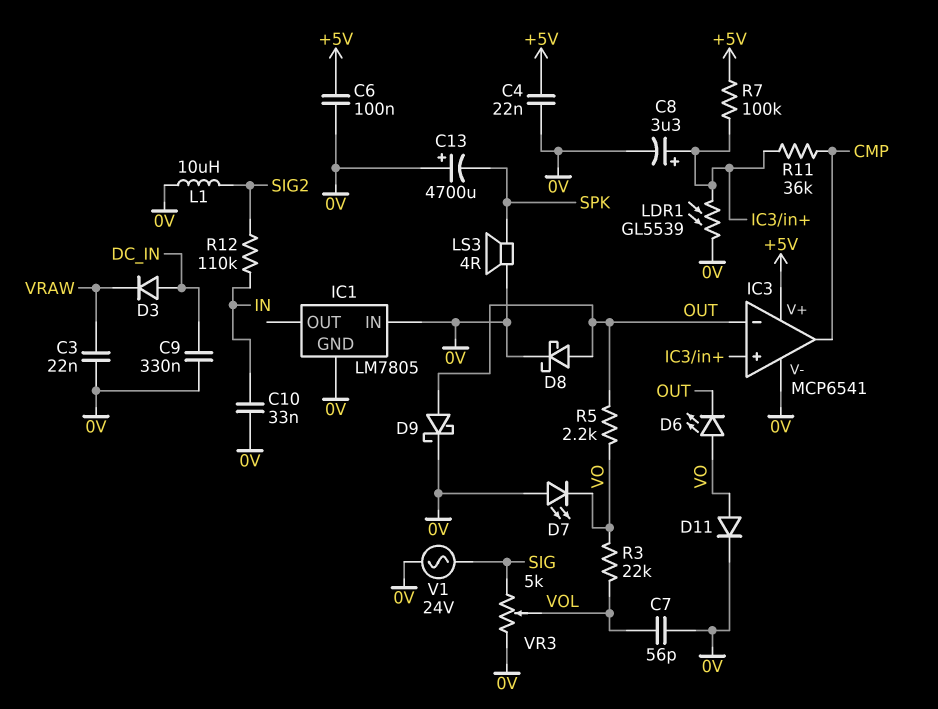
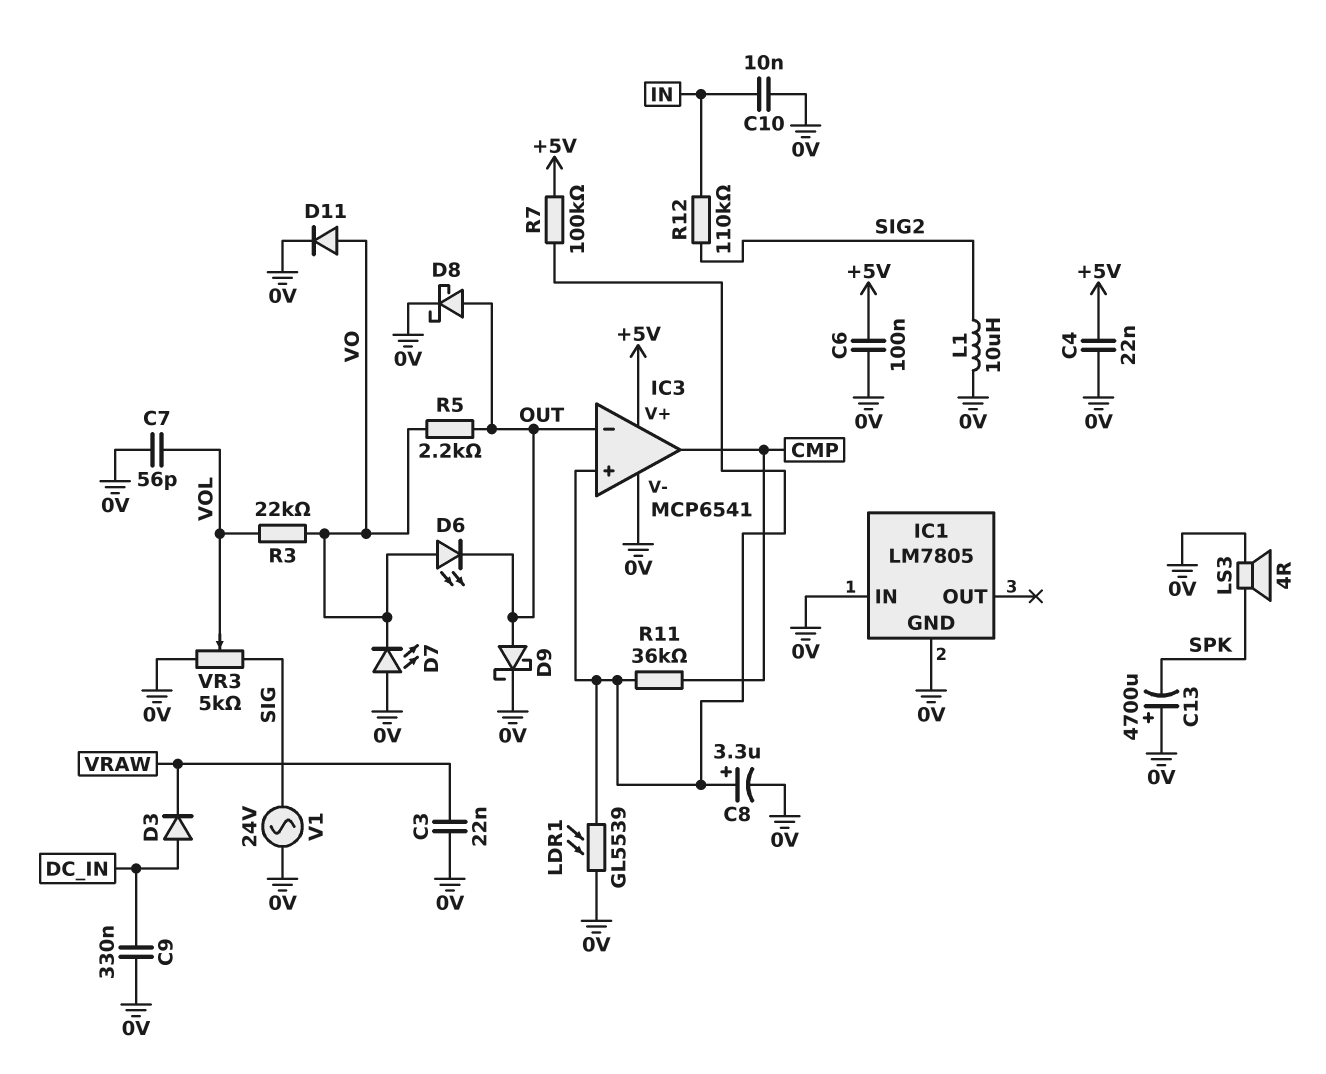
C10: 33nF (0V, IN) -> 10nF (0V, IN)

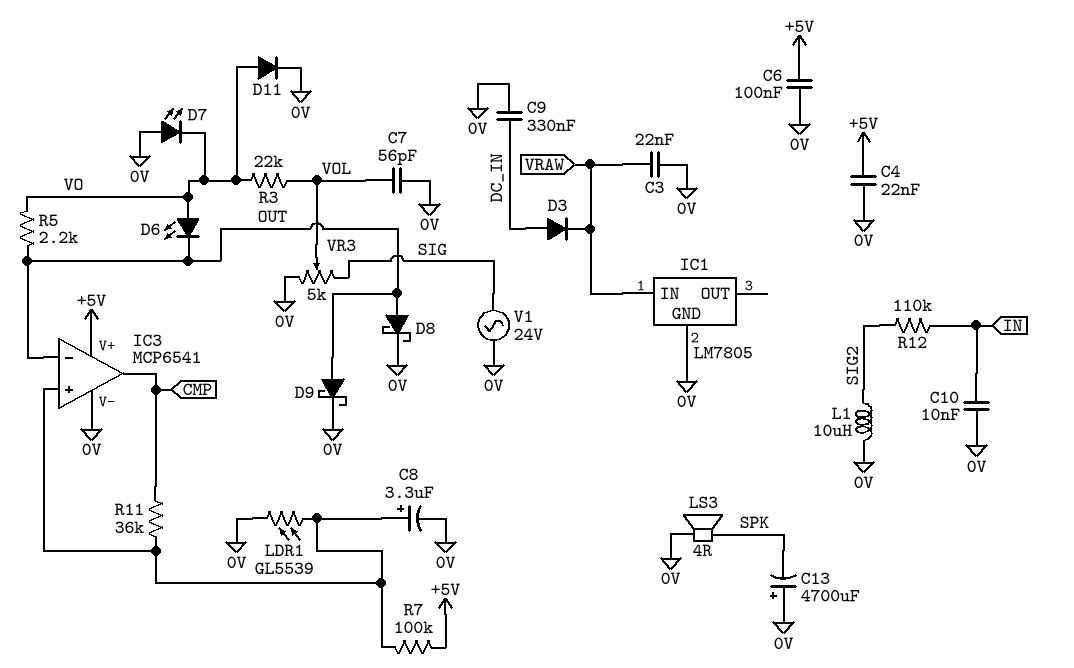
IC1 pin IN: 0V -> VRAW

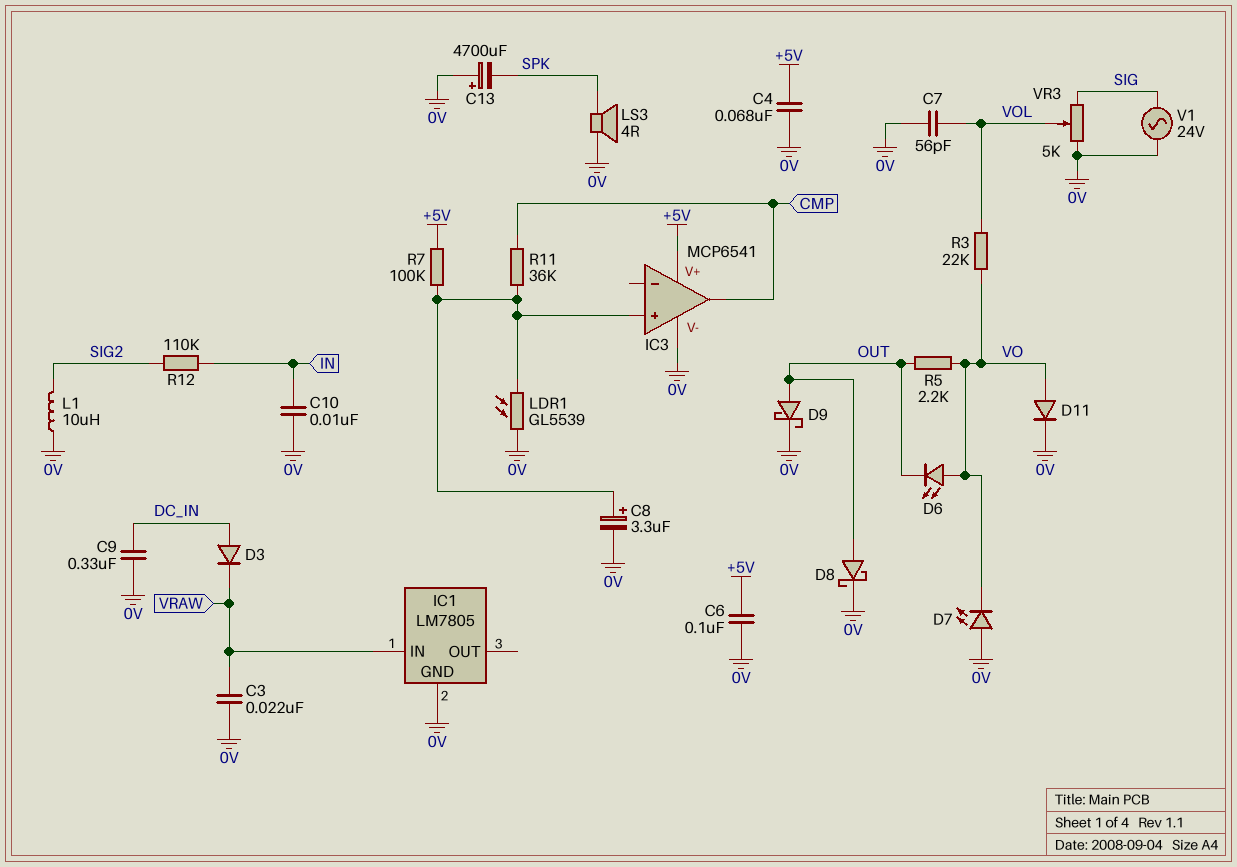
C4: 22nF (+5V, 0V) -> 68nF (+5V, 0V)
IC3 pin in-: OUT -> none

